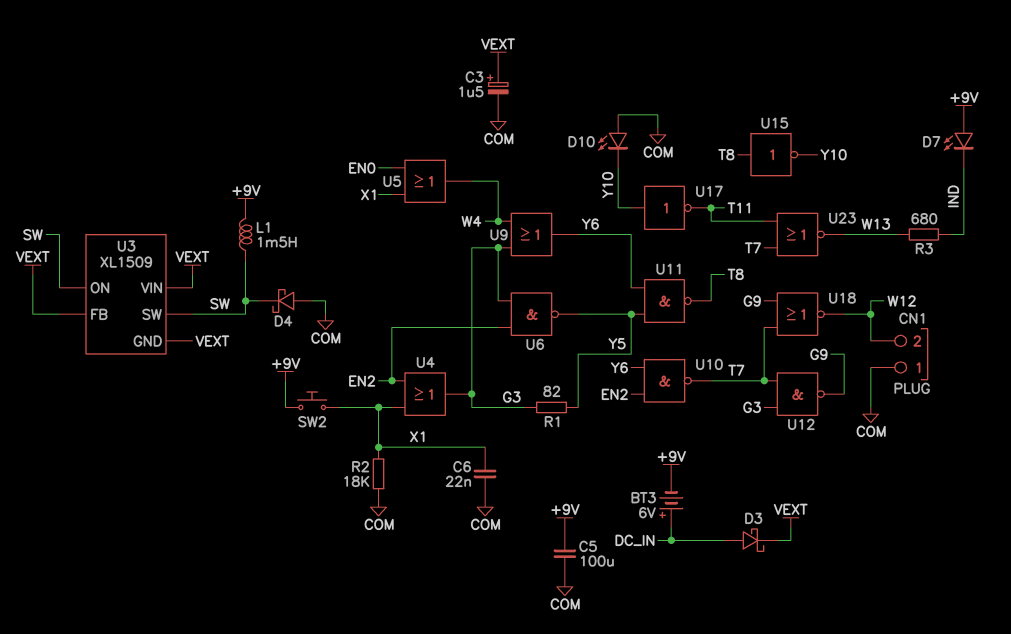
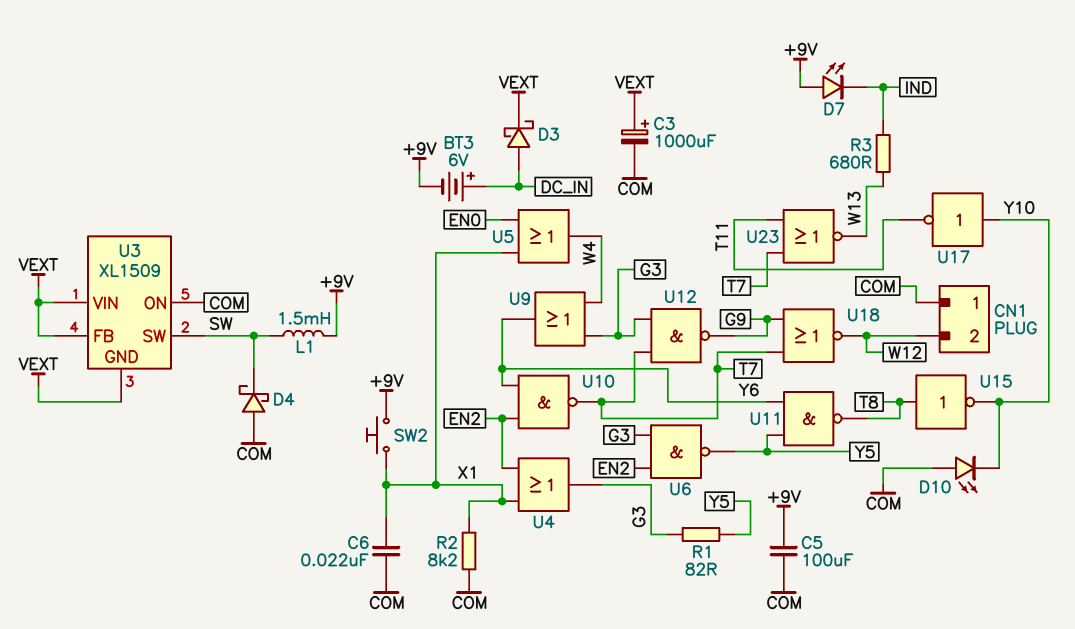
C3: 1.5uF (plus VEXT, minus COM) -> 1000uF (plus VEXT, minus COM)
R2: 18k (COM, X1) -> 8.2k (COM, X1)
U3 pin ON: SW -> COM

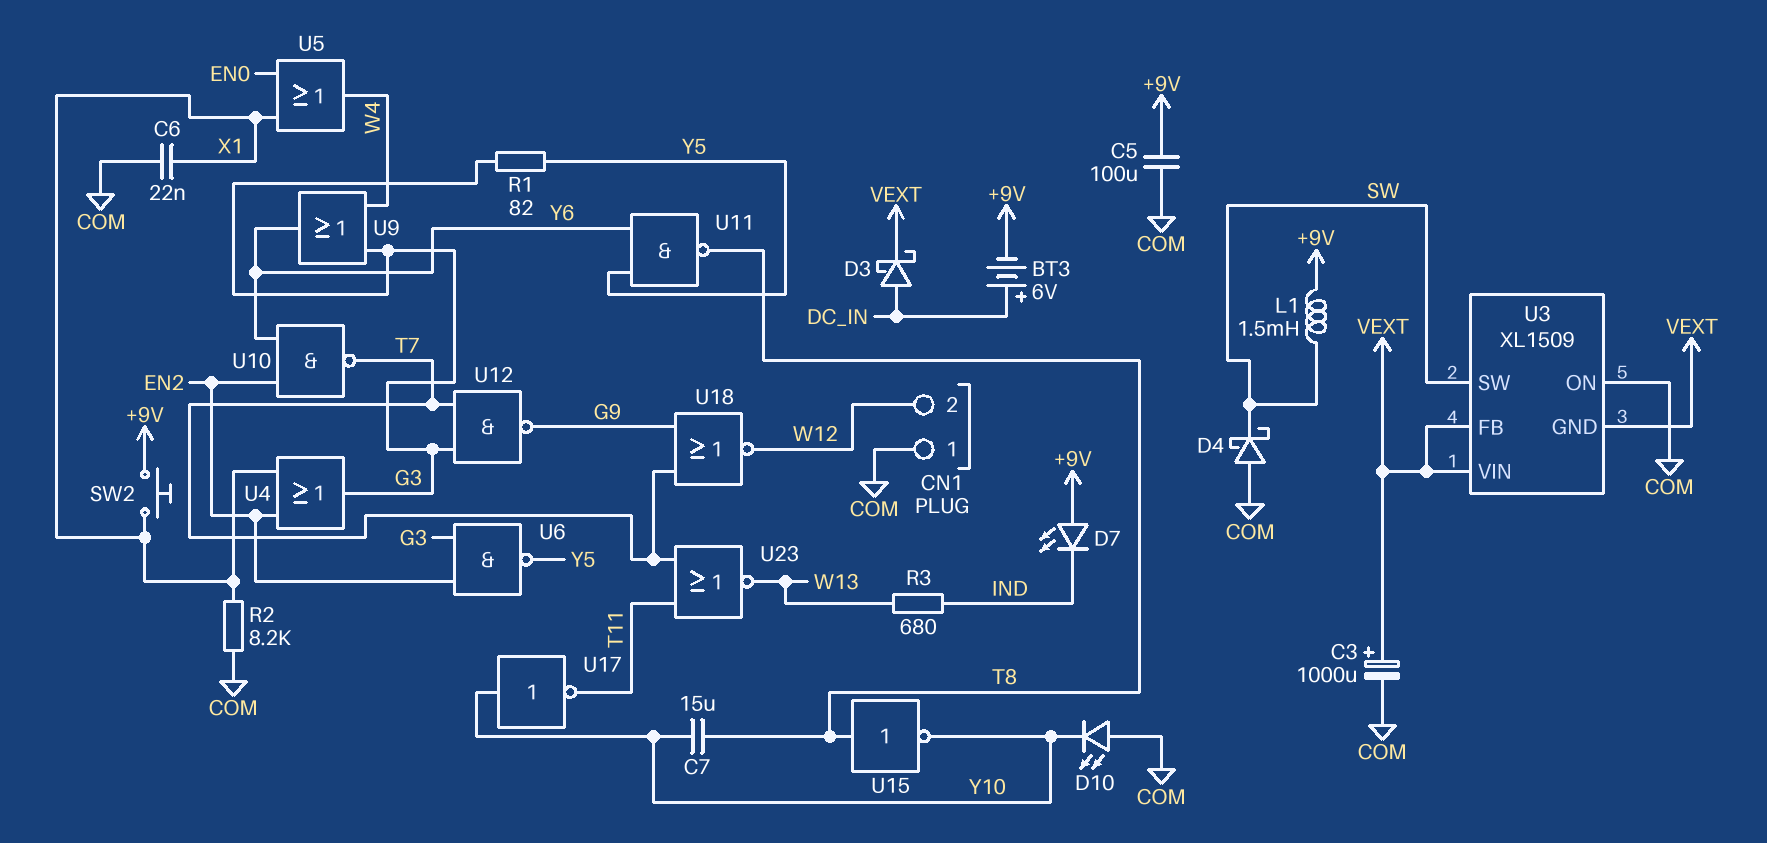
C7: none -> 15uF (T8, Y10)

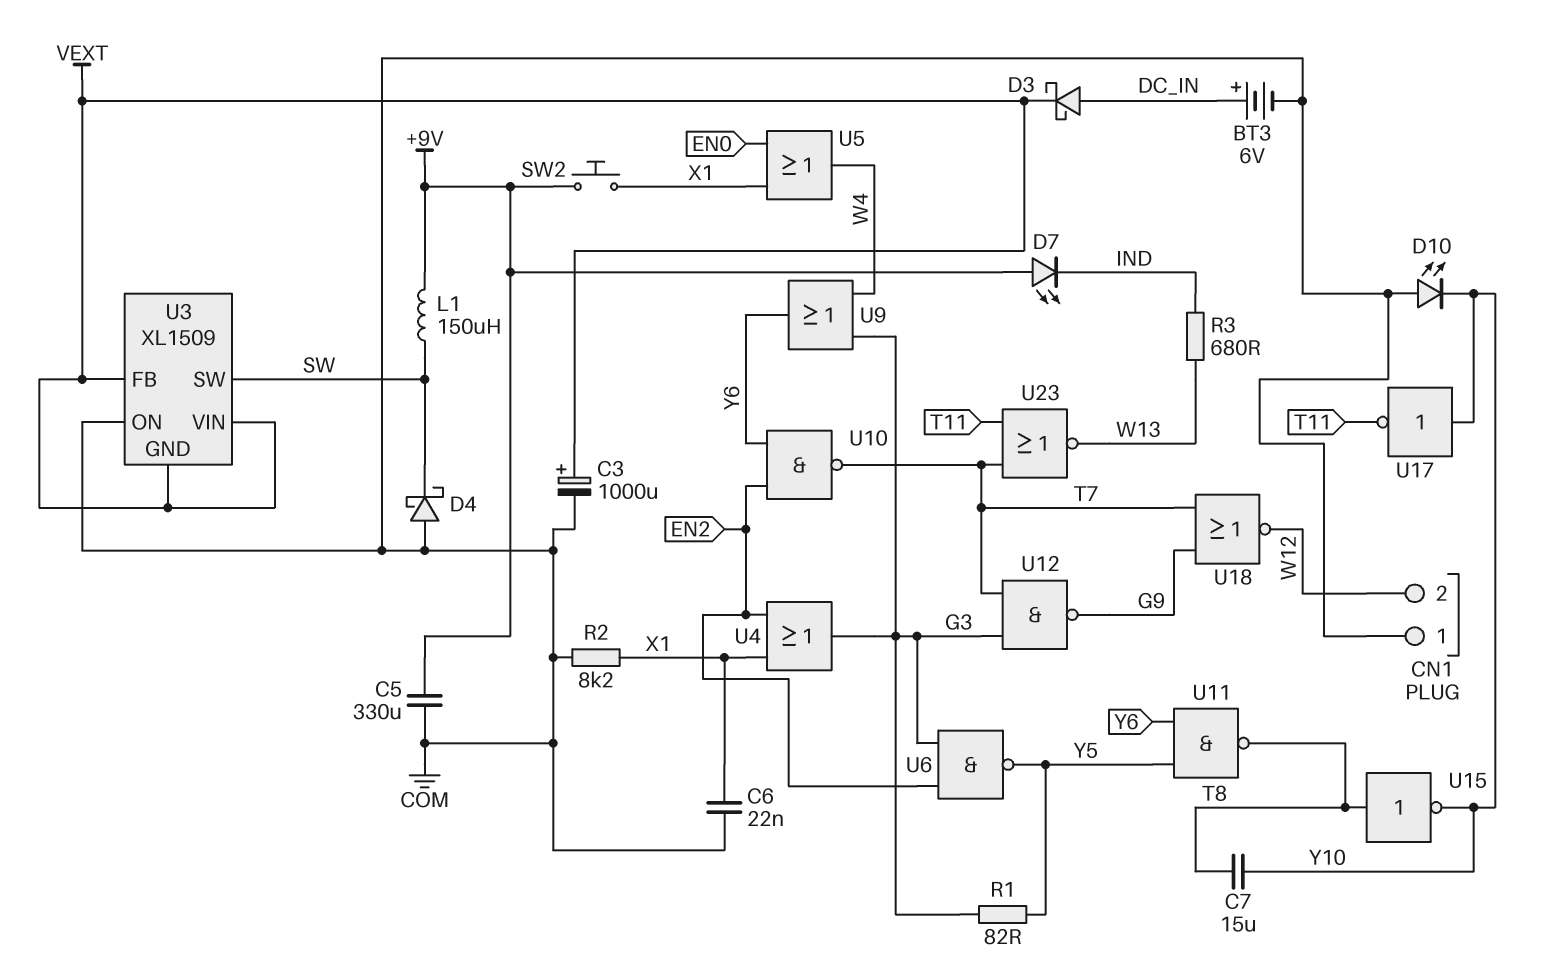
BT3: 6V (plus DC_IN, minus +9V) -> 6V (plus DC_IN, minus COM)
C5: 100uF (+9V, COM) -> 330uF (+9V, COM)
L1: 1.5mH (+9V, SW) -> 150uH (+9V, SW)

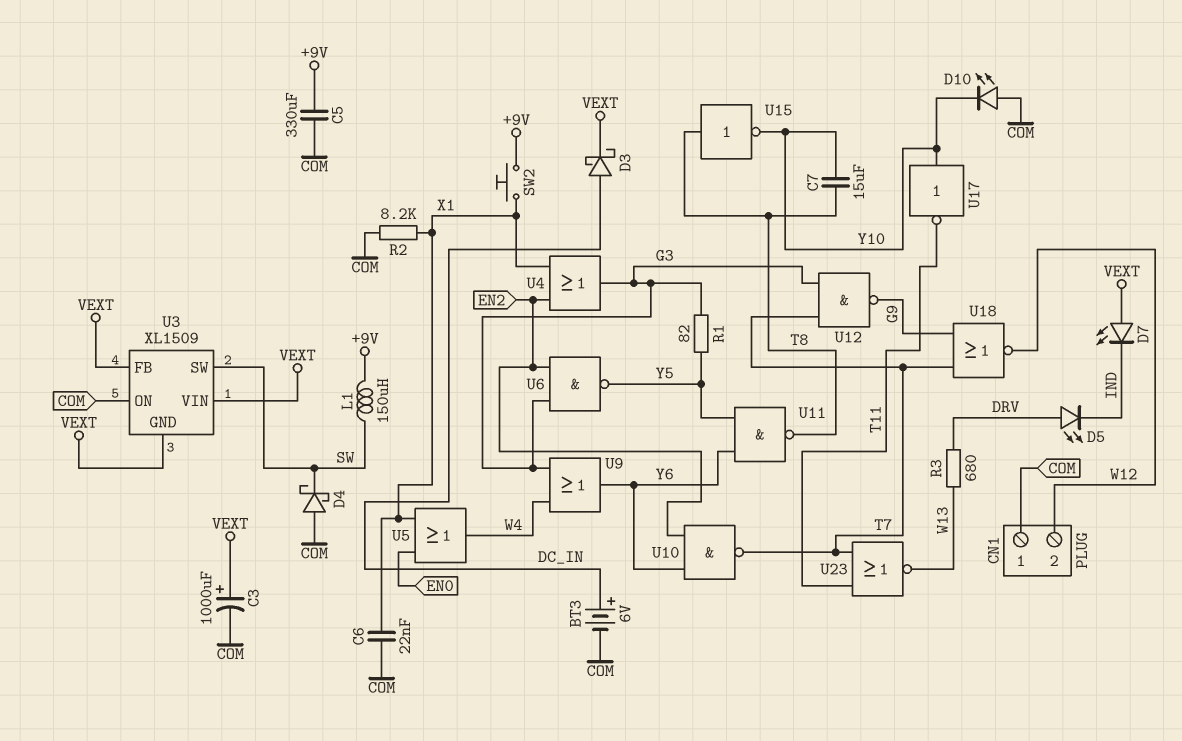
D5: none -> LED (A DRV, K IND)
D7: LED (A +9V, K IND) -> LED (A VEXT, K IND)
R3: 680 (IND, W13) -> 680 (DRV, W13)

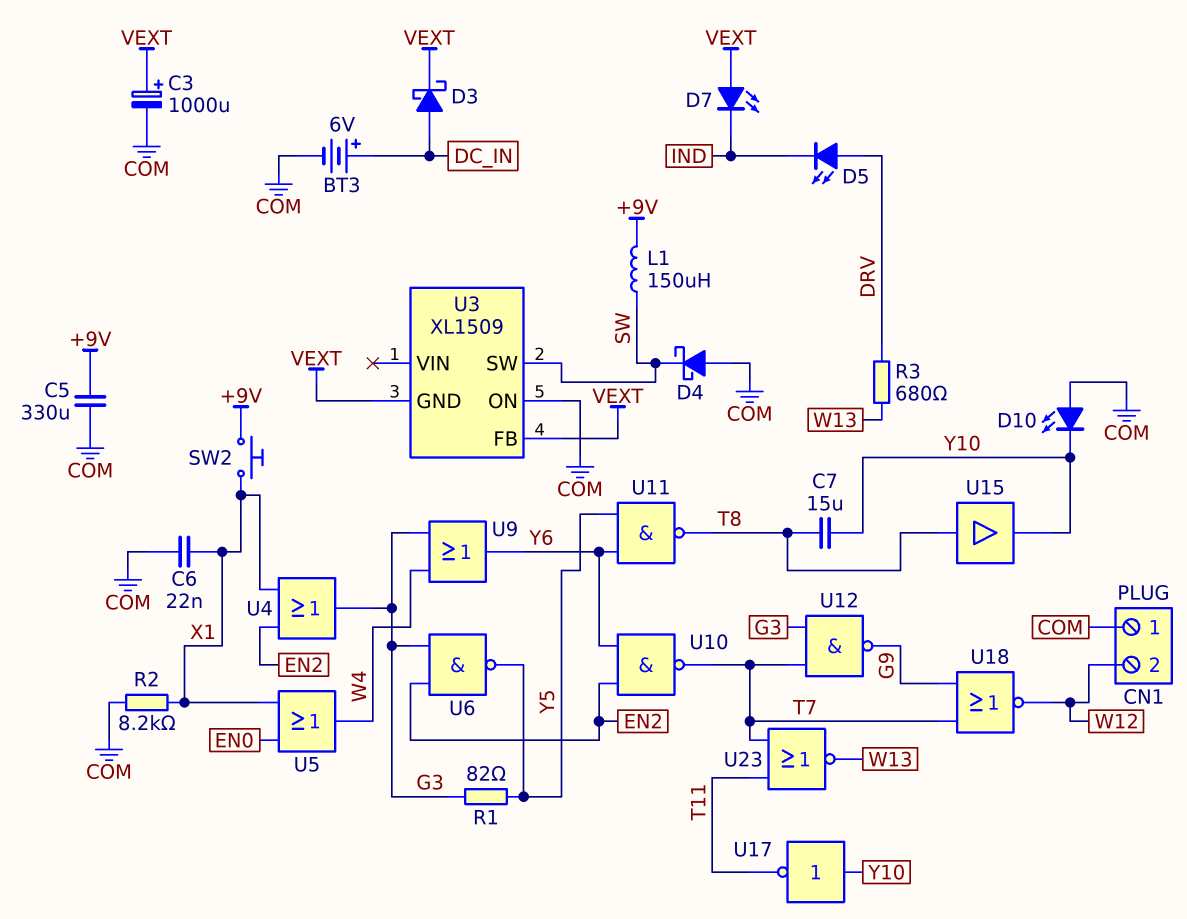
U3 pin VIN: VEXT -> none
U15: NOT (in T8, out Y10) -> buffer (in T8, out Y10)

